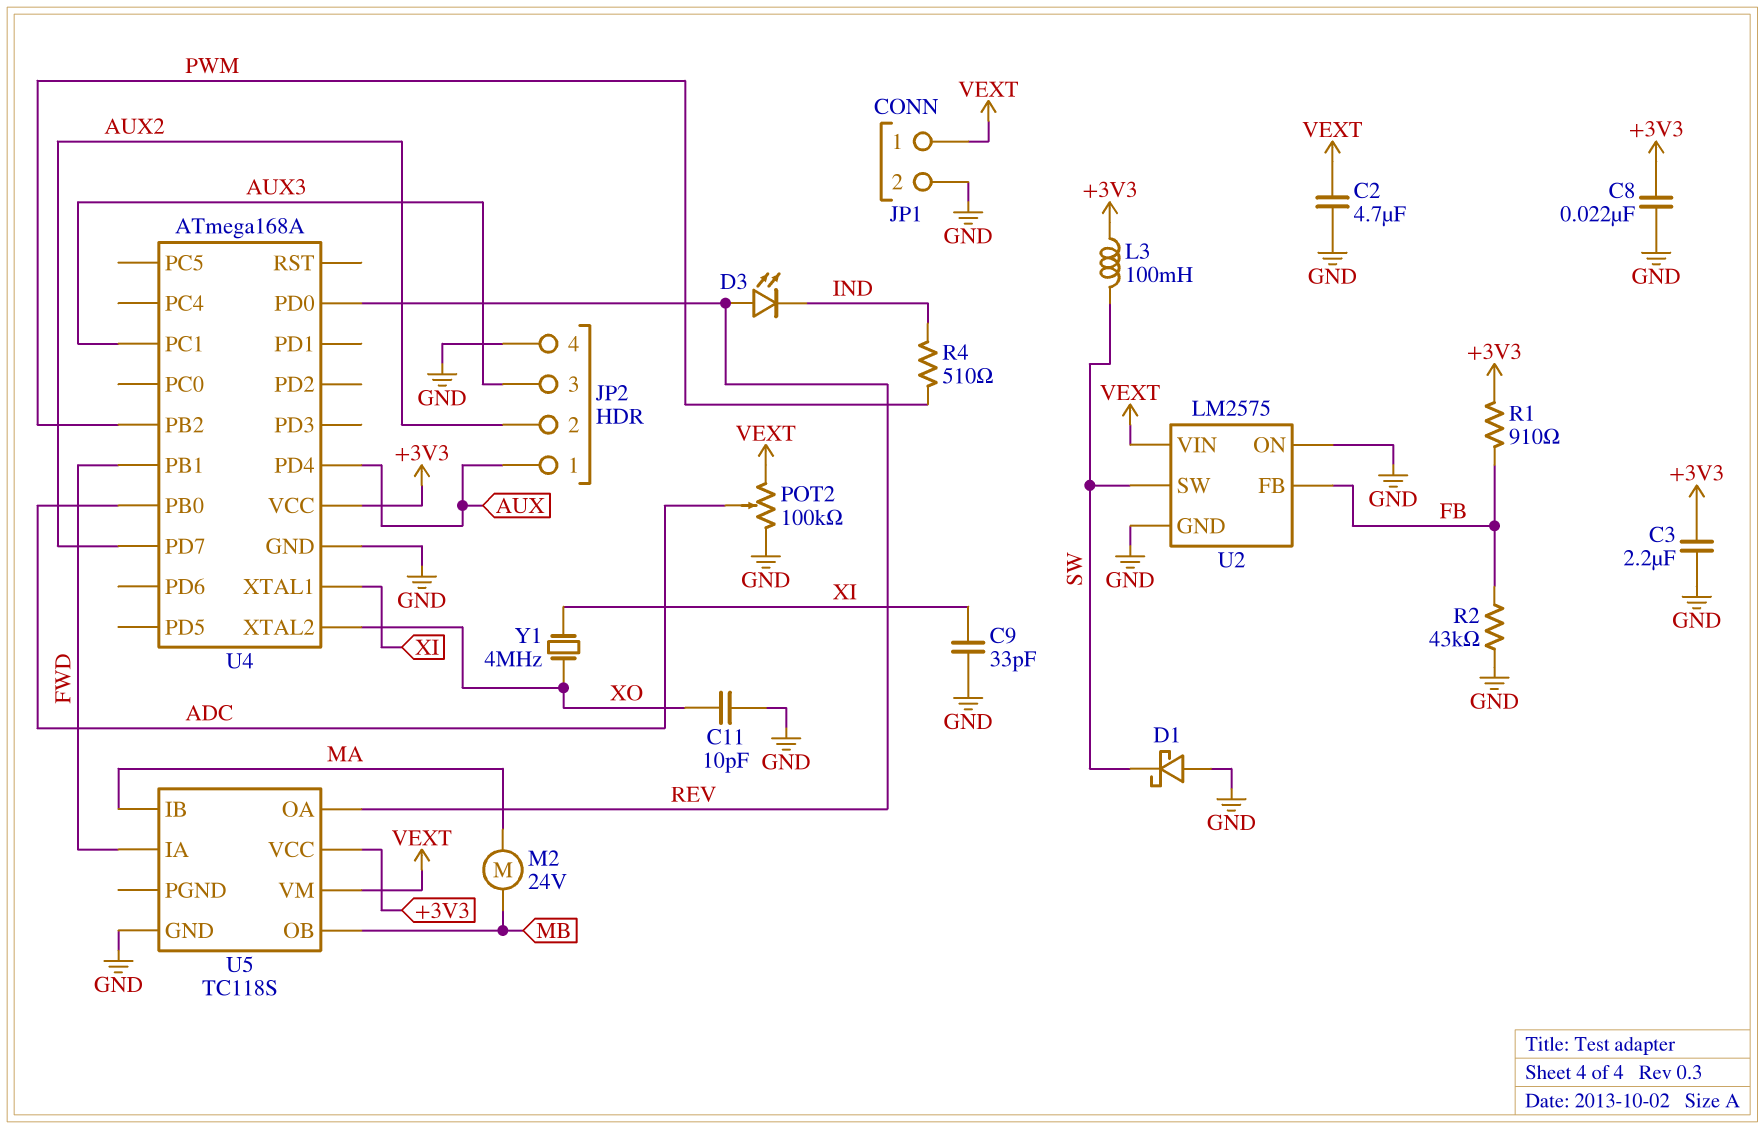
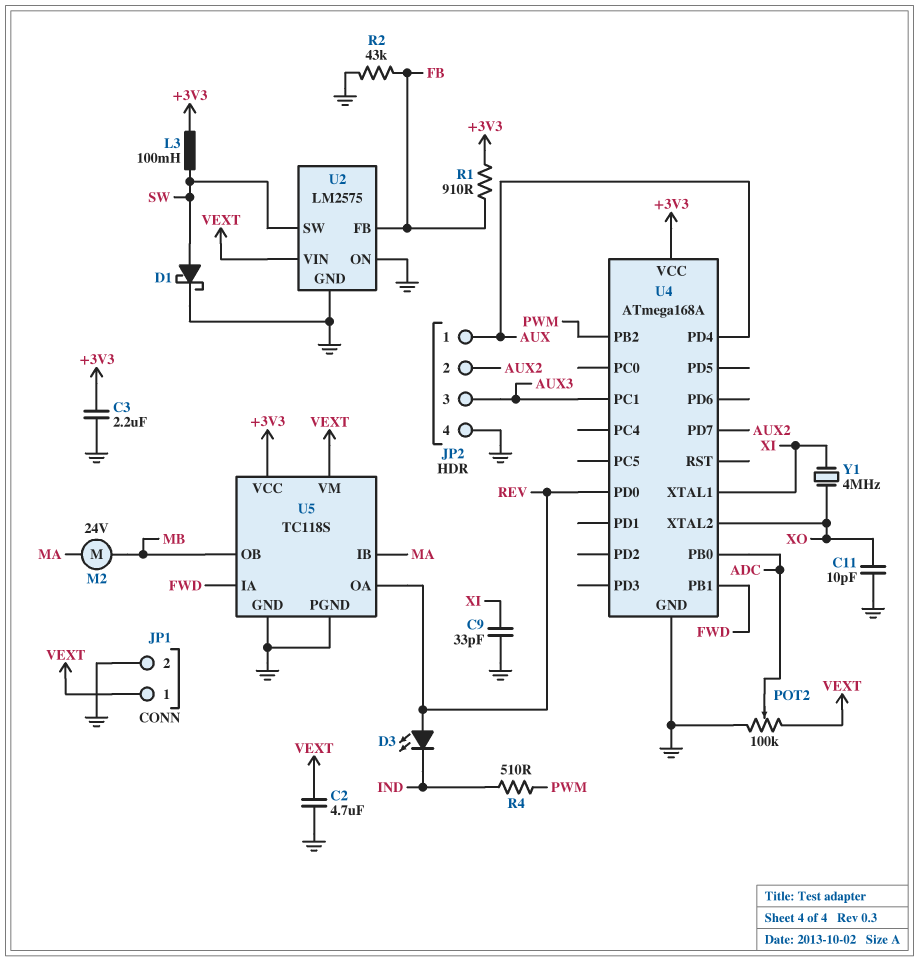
C8: 22nF (+3V3, GND) -> none
D1: schottky (A GND, K SW) -> schottky (A SW, K GND)
U5 pin PGND: none -> GND

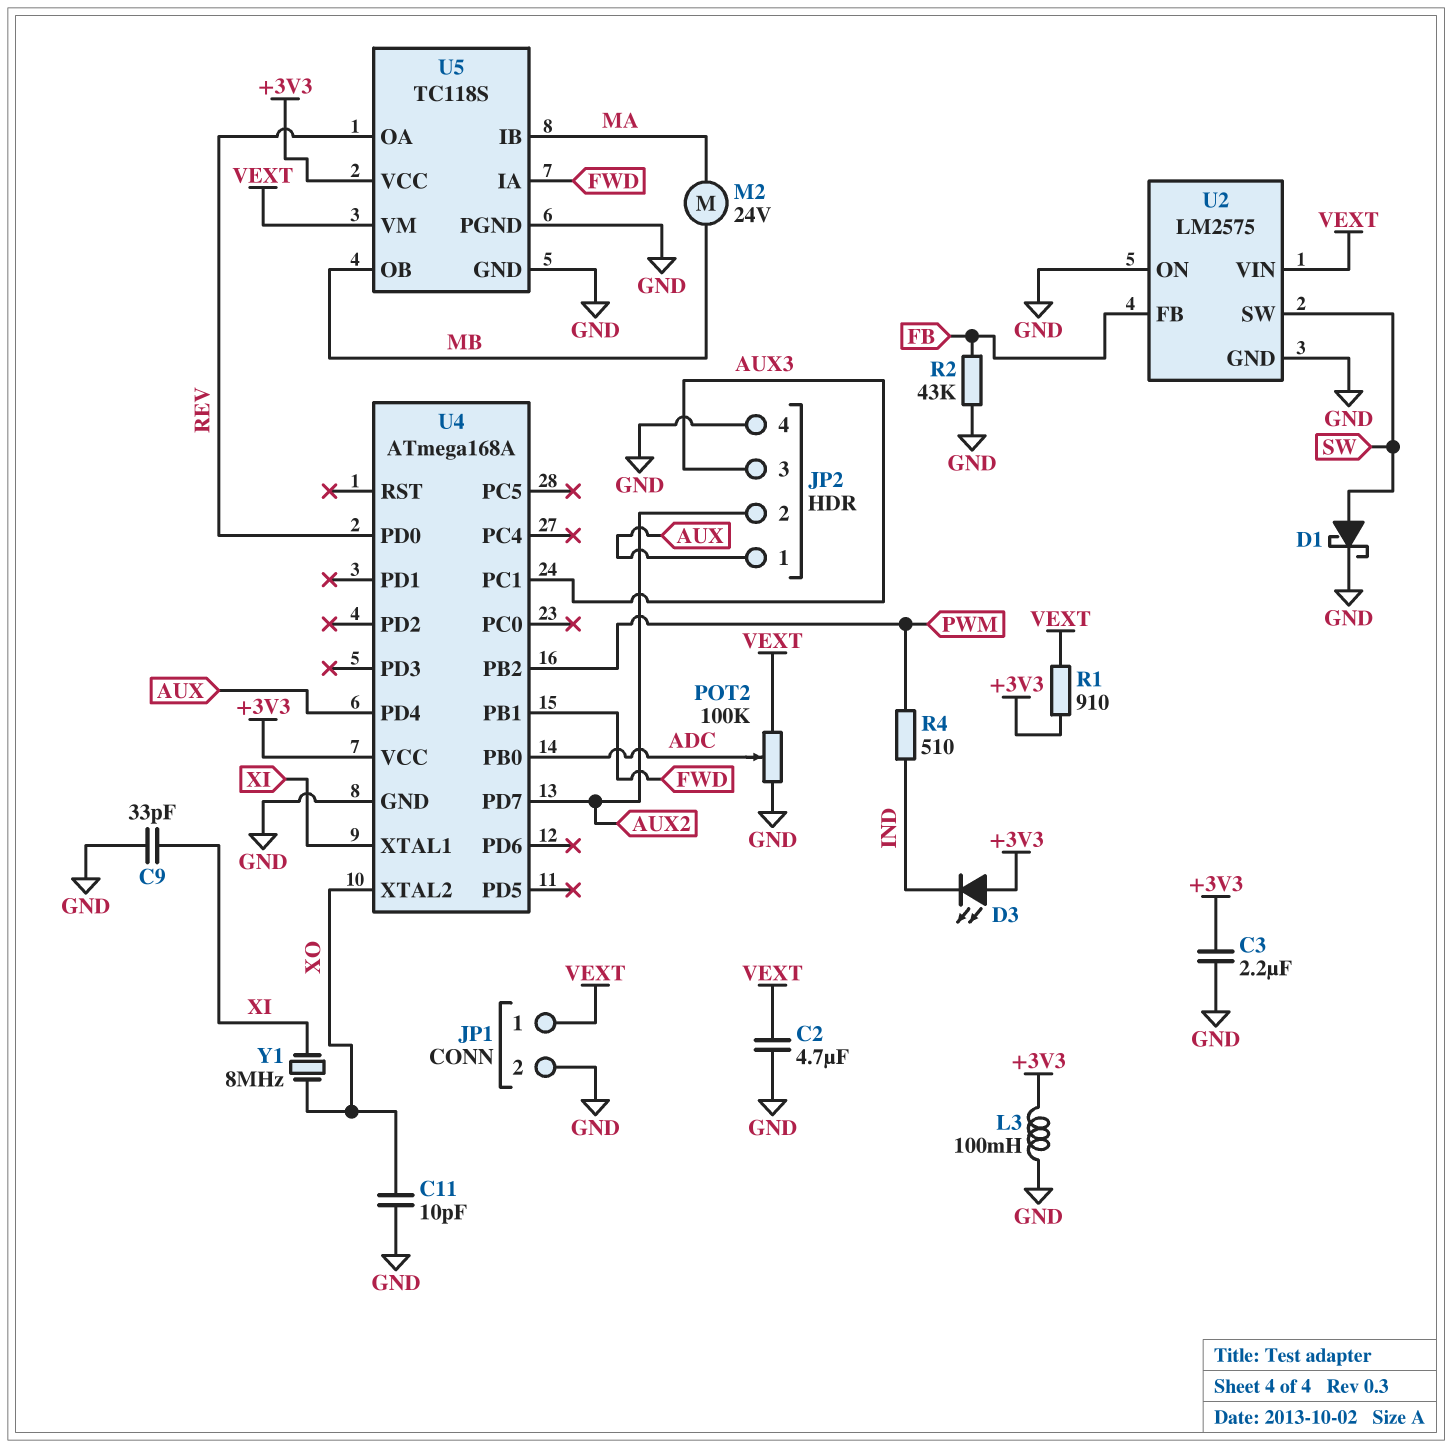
D3: LED (A REV, K IND) -> LED (A +3V3, K IND)
L3: 100mH (+3V3, SW) -> 100mH (+3V3, GND)
R1: 910 (+3V3, FB) -> 910 (+3V3, VEXT)
Y1: 4MHz (XI, XO) -> 8MHz (XI, XO)

